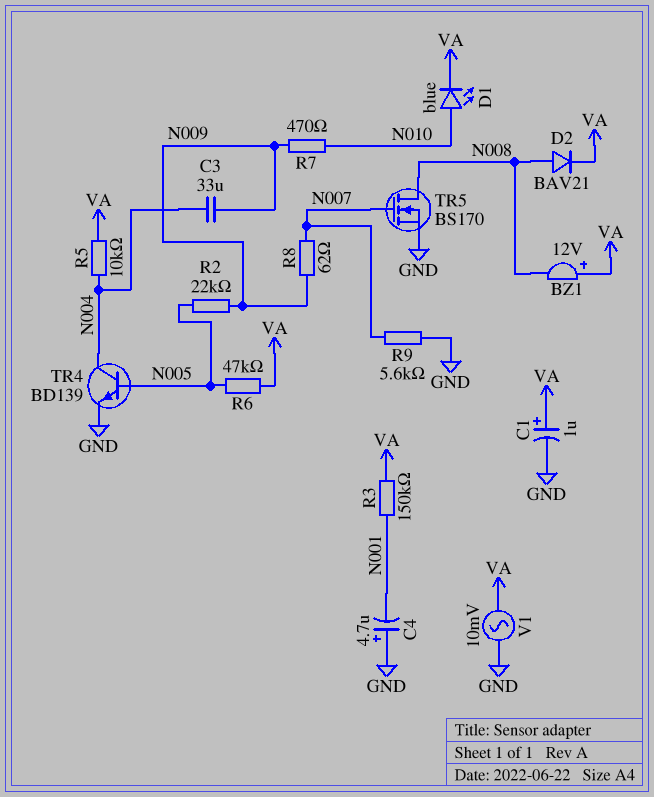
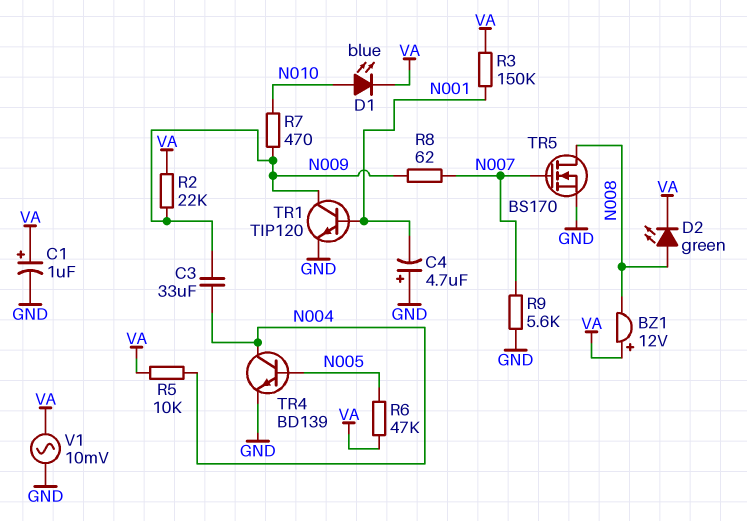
D2: diode BAV21 (A N008, K VA) -> LED green (A N008, K VA)
R2: 22k (N005, N009) -> 22k (N009, VA)
TR1: none -> NPN TIP120 (B N001, C N009, E GND)

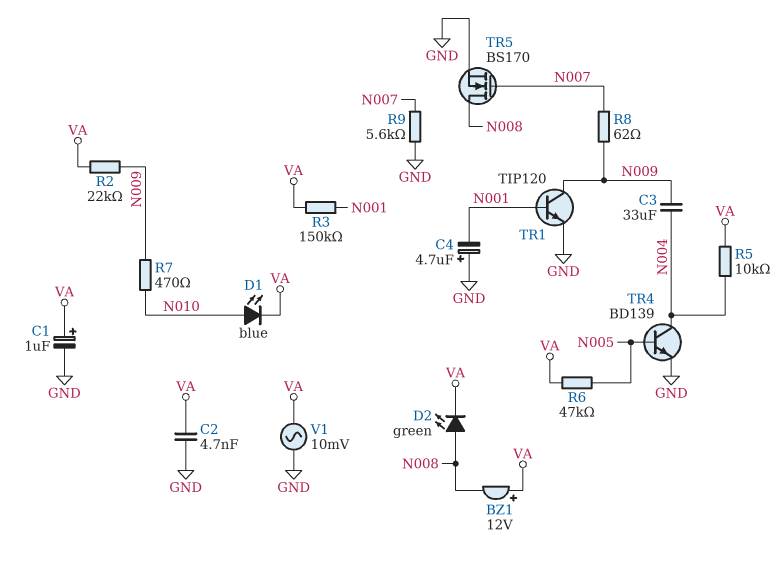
C2: none -> 4.7nF (GND, VA)

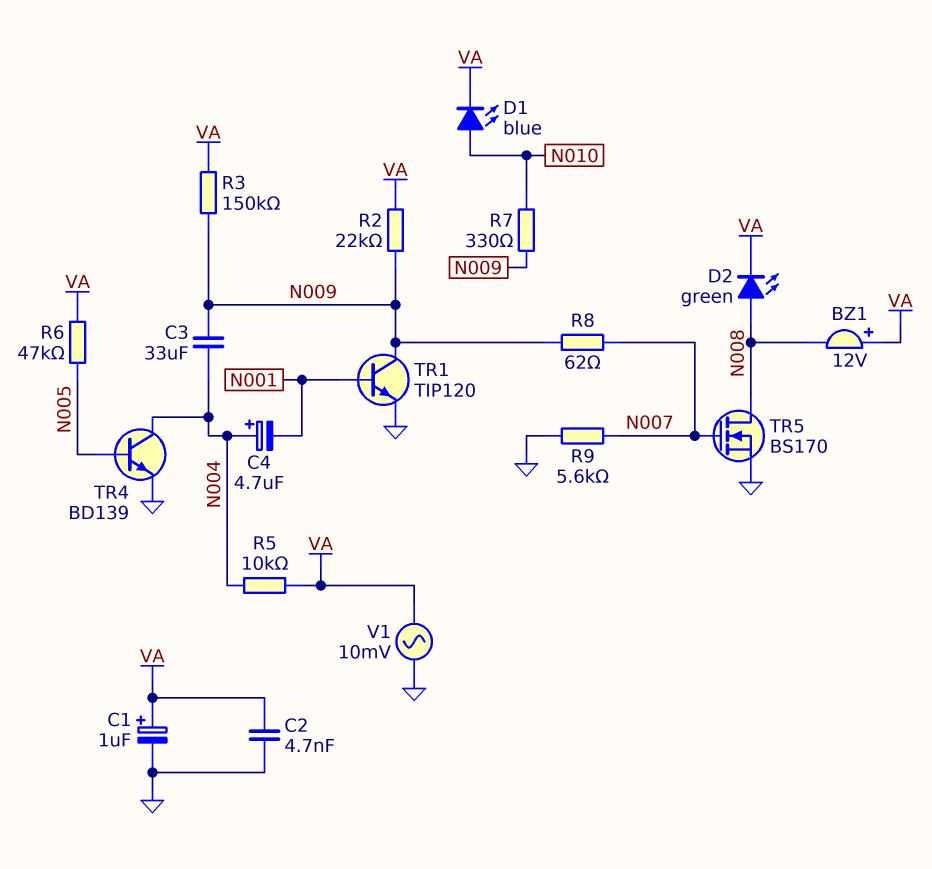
C4: 4.7uF (plus GND, minus N001) -> 4.7uF (plus N004, minus N001)
R3: 150k (N001, VA) -> 150k (N009, VA)
R7: 470 (N009, N010) -> 330 (N009, N010)

